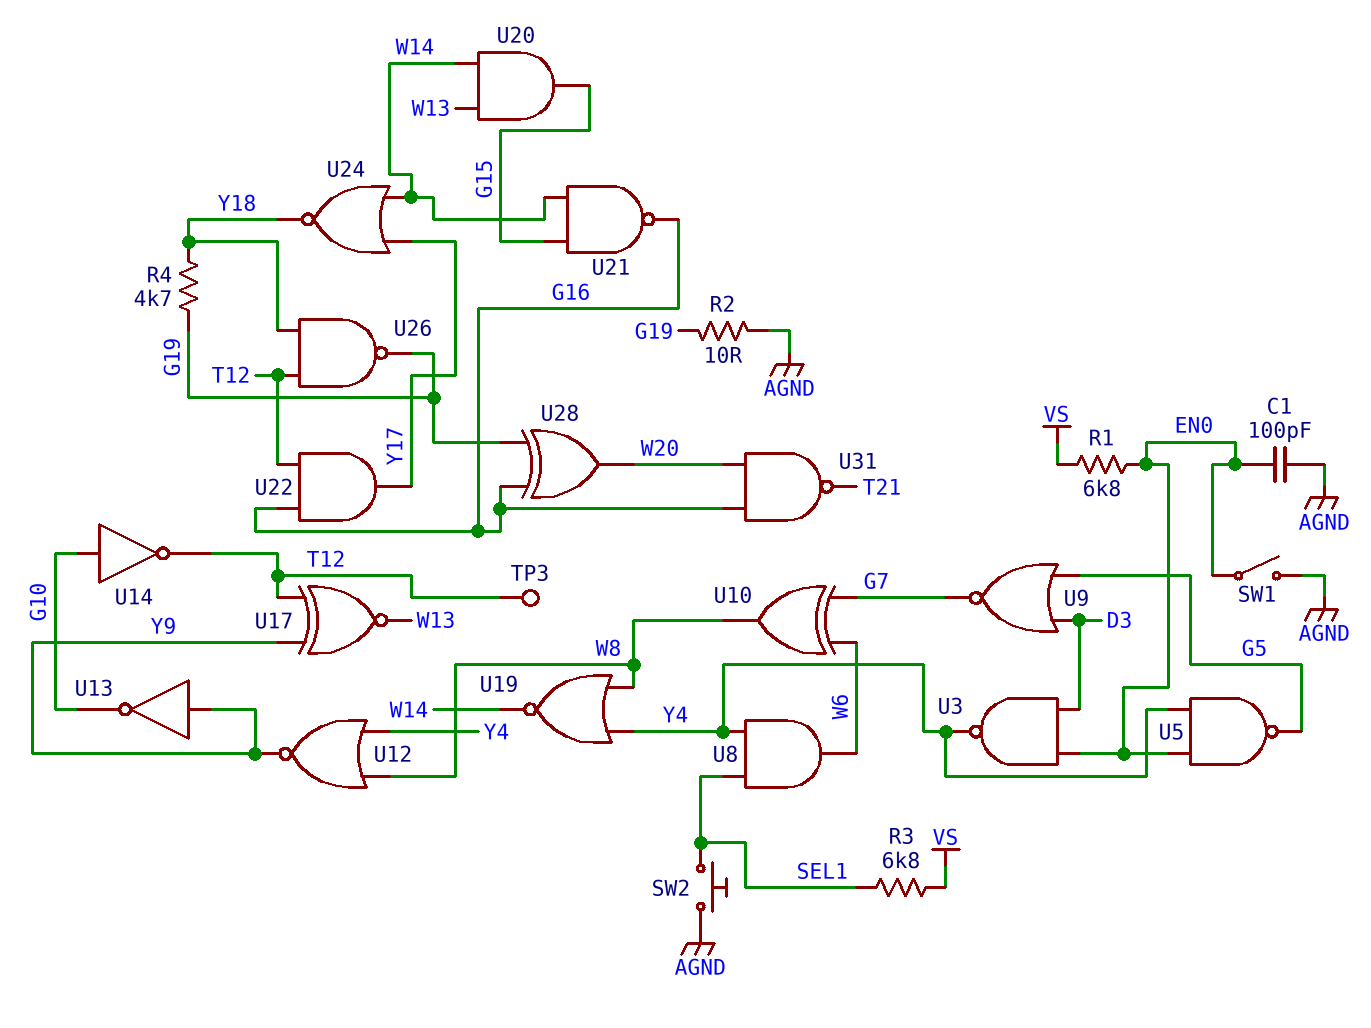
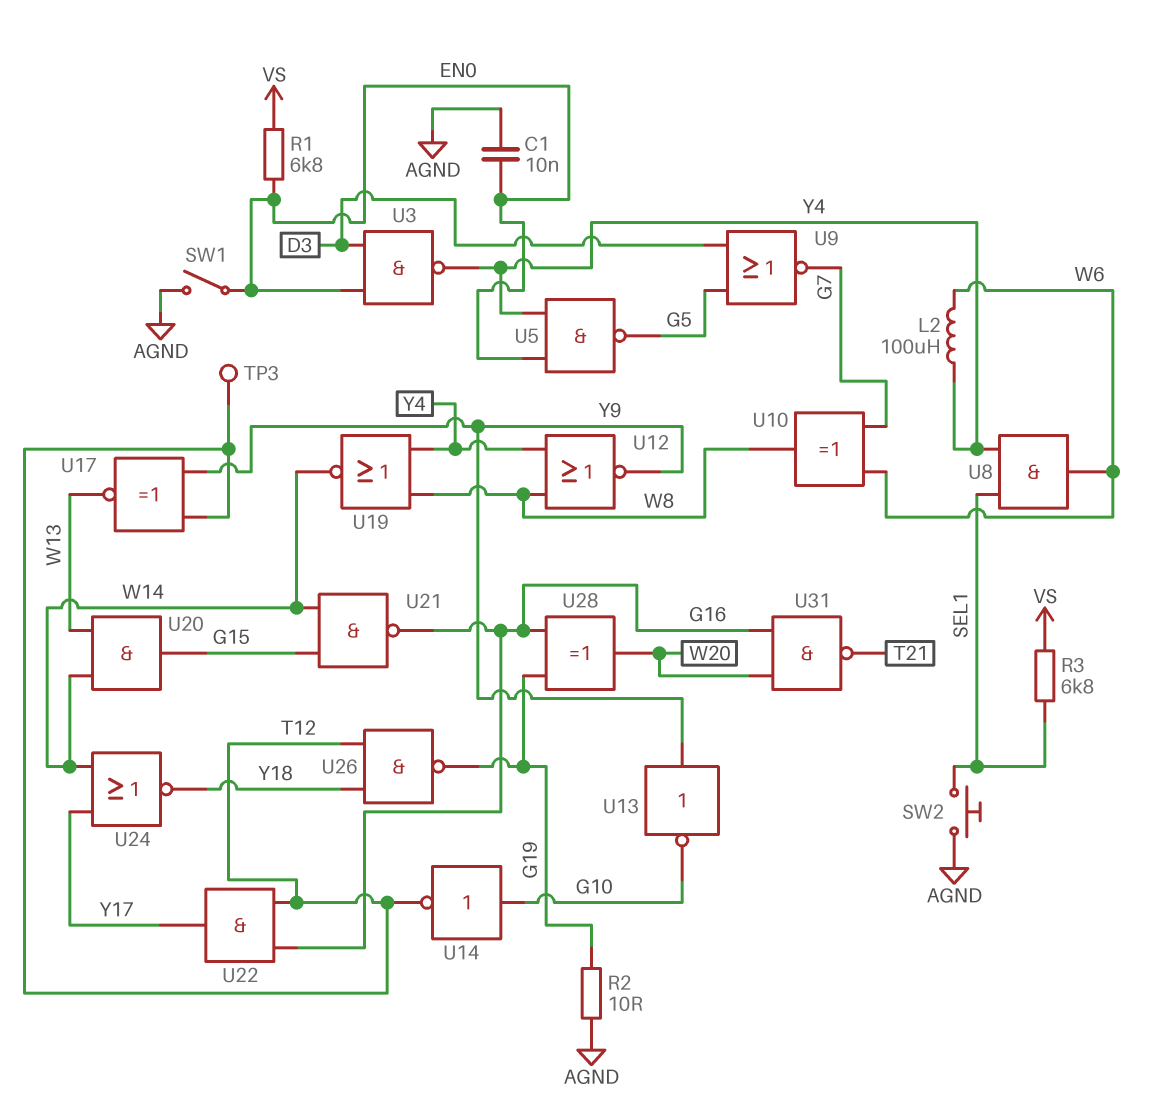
C1: 100pF (AGND, EN0) -> 10nF (AGND, EN0)
L2: none -> 100uH (W6, Y4)
R4: 4.7k (G19, Y18) -> none

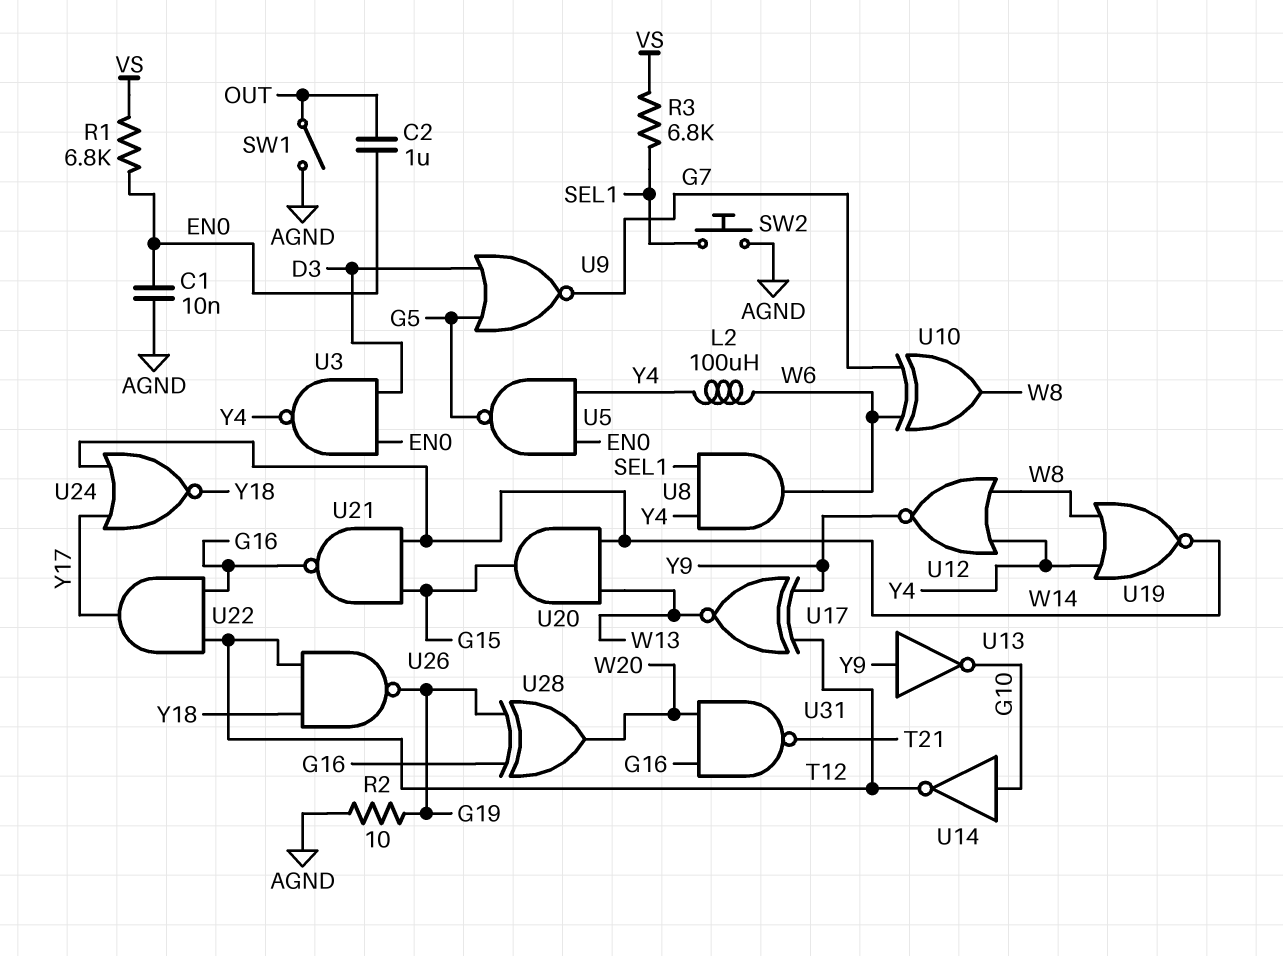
C2: none -> 1uF (EN0, OUT)
SW1: switch (AGND, EN0) -> switch (AGND, OUT)
TP3: test point (T12) -> none

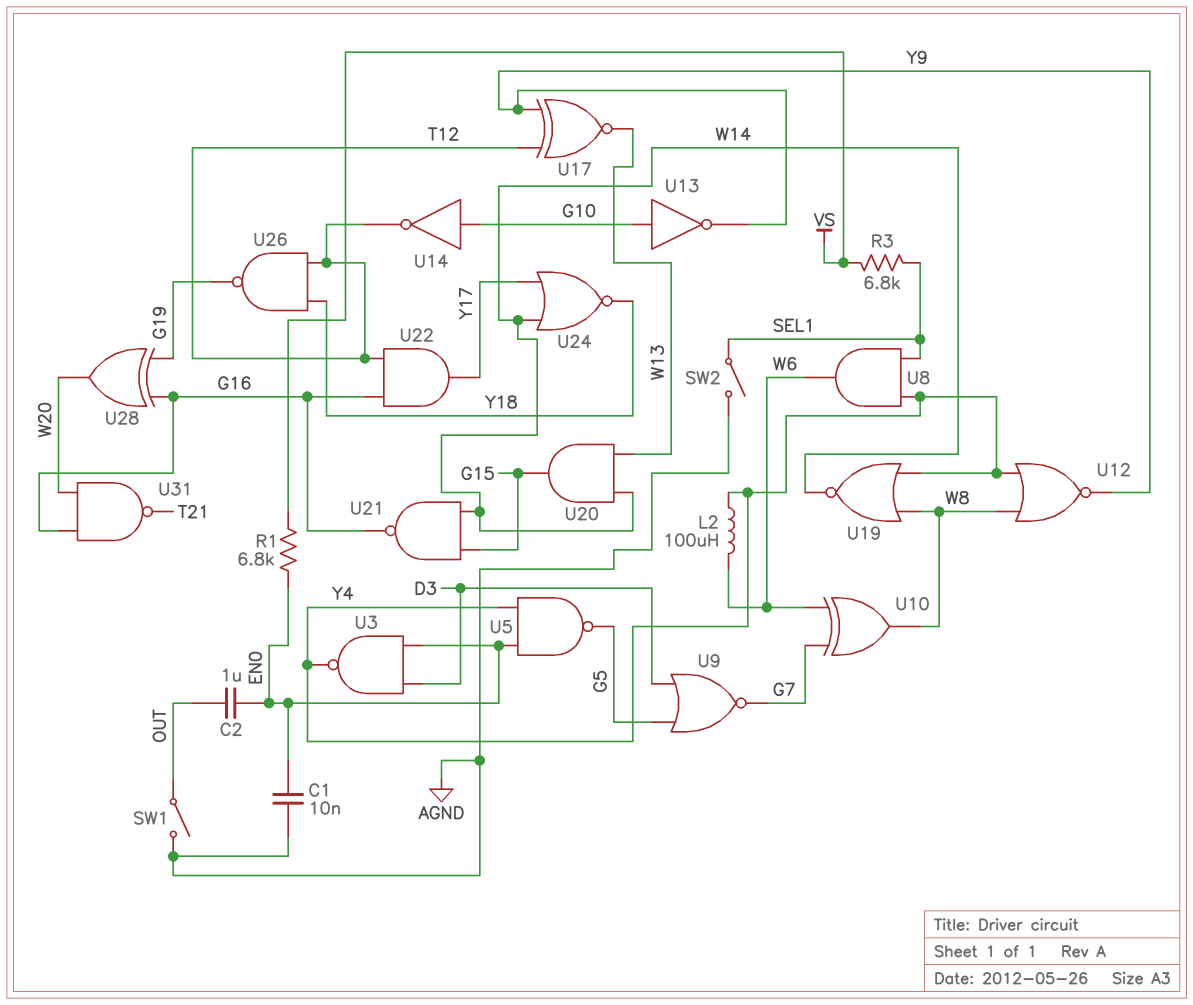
R2: 10 (AGND, G19) -> none
SW2: button (AGND, SEL1) -> switch (AGND, SEL1)
U13: NOT (in Y9, out G10) -> NOT (in G10, out Y9)

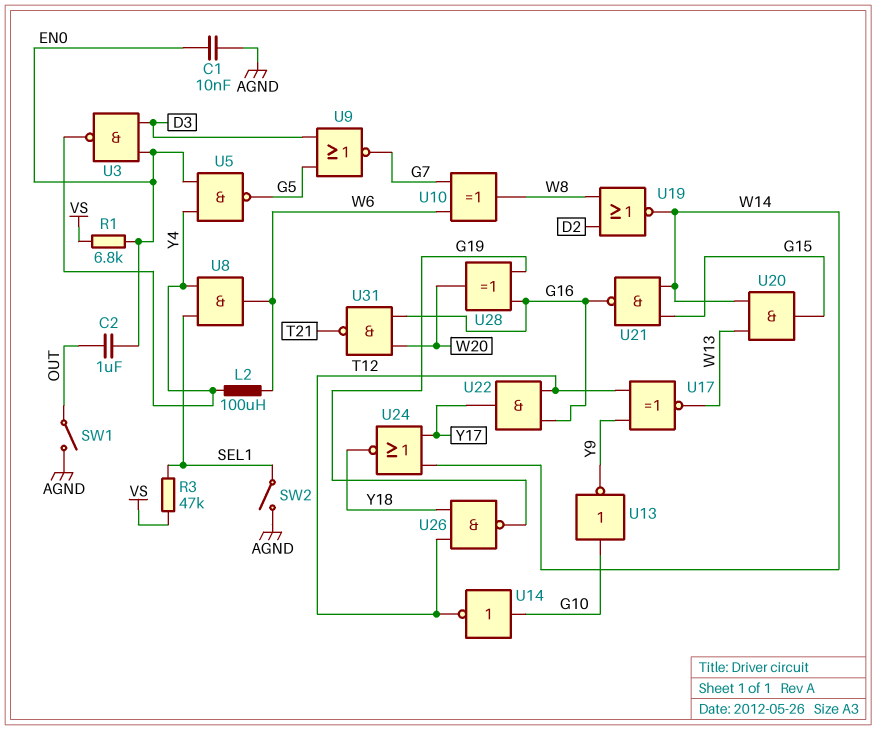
R3: 6.8k (SEL1, VS) -> 47k (SEL1, VS)
U12: NOR (in W8, in Y4, out Y9) -> none
U19: NOR (in W8, in Y4, out W14) -> NOR (in D2, in W8, out W14)

